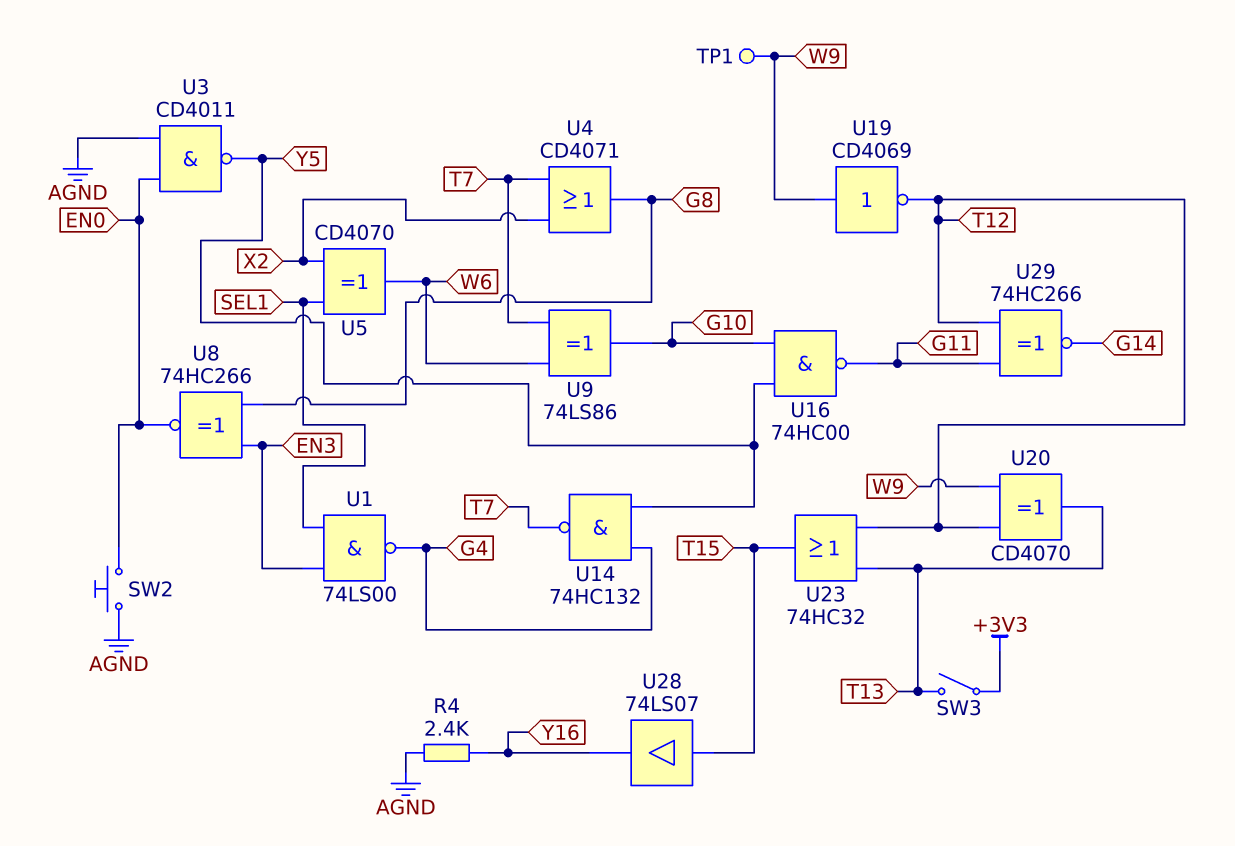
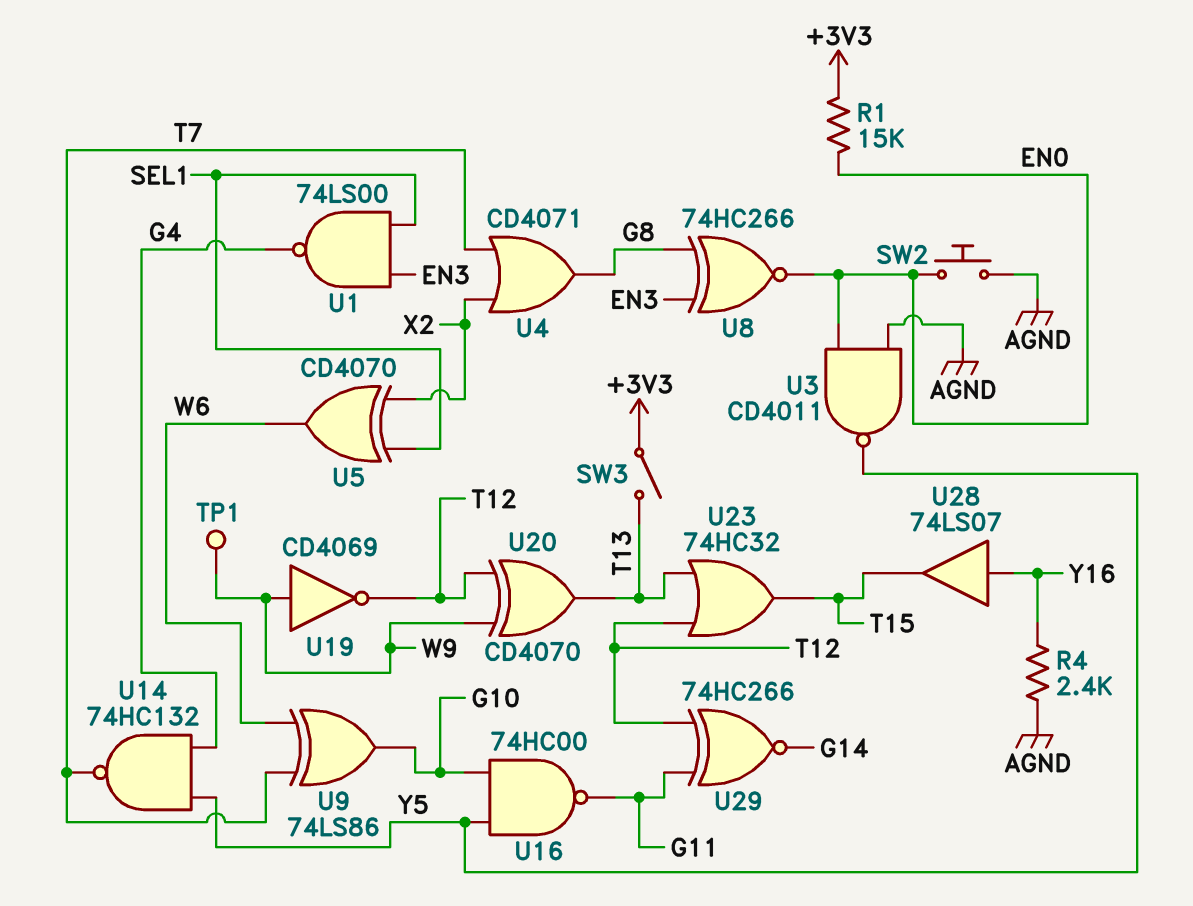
R1: none -> 15k (+3V3, EN0)
U28: buffer 74LS07 (in T15, out Y16) -> buffer 74LS07 (in Y16, out T15)

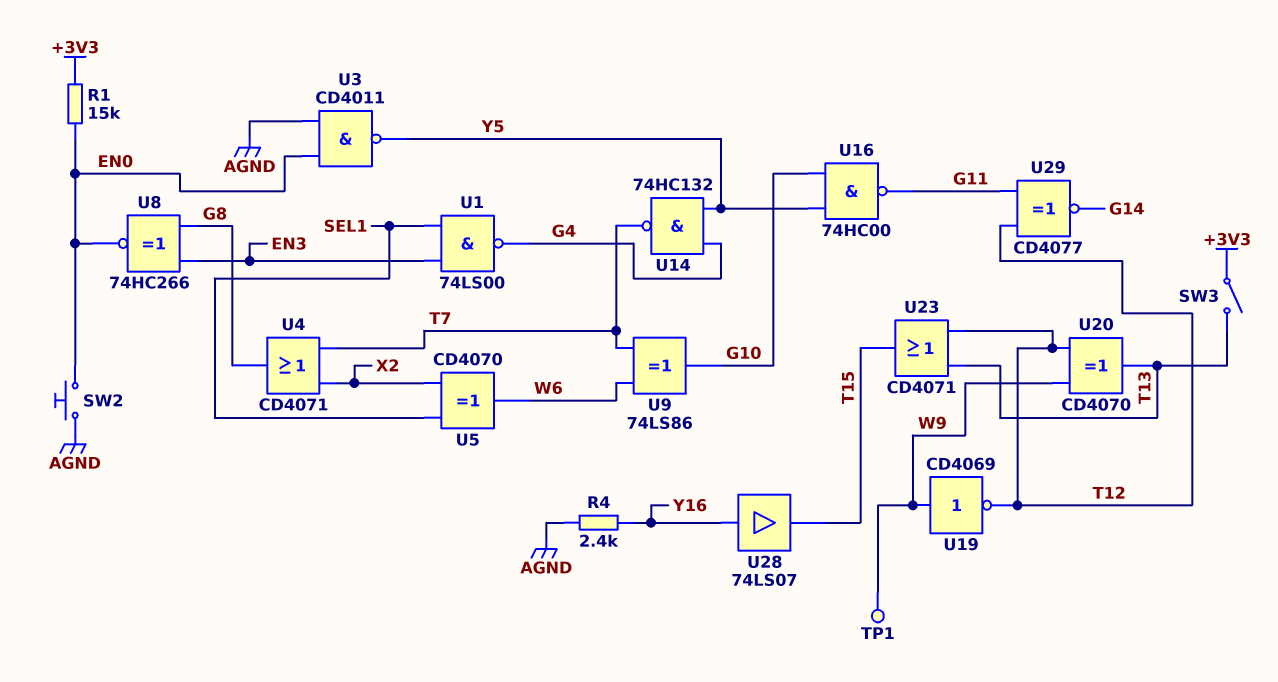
U23: OR 74HC32 (in T12, in T13, out T15) -> OR CD4071 (in T12, in T13, out T15)
U29: XNOR 74HC266 (in G11, in T12, out G14) -> XNOR CD4077 (in G11, in T12, out G14)

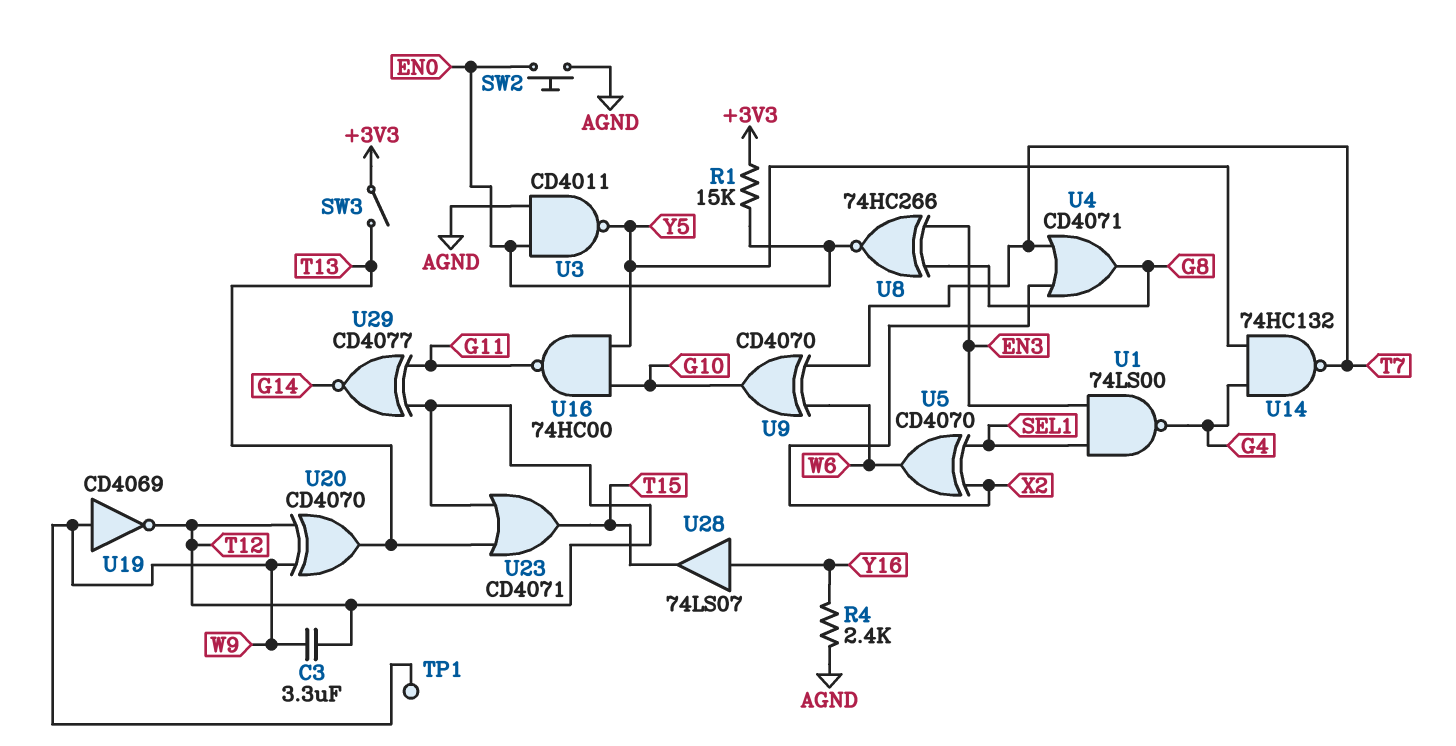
C3: none -> 3.3uF (T12, W9)
U9: XOR 74LS86 (in T7, in W6, out G10) -> XOR CD4070 (in T7, in W6, out G10)

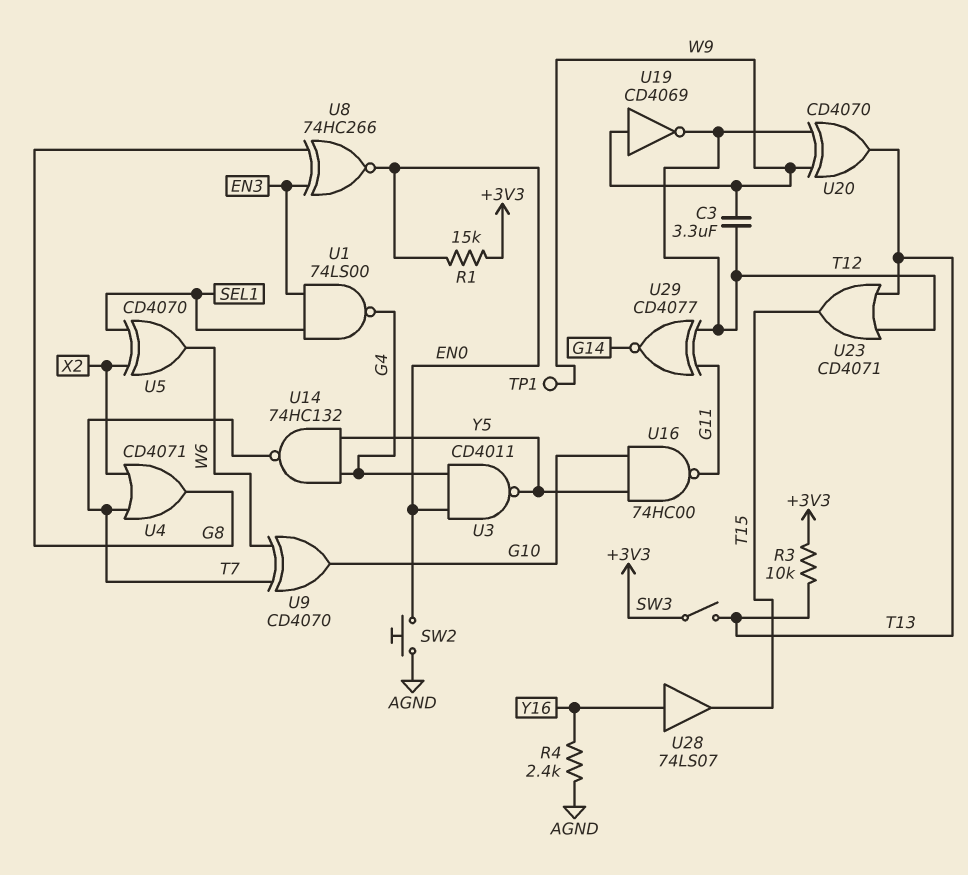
R3: none -> 10k (+3V3, T13)
U3: NAND CD4011 (in AGND, in EN0, out Y5) -> NAND CD4011 (in EN0, in G4, out Y5)

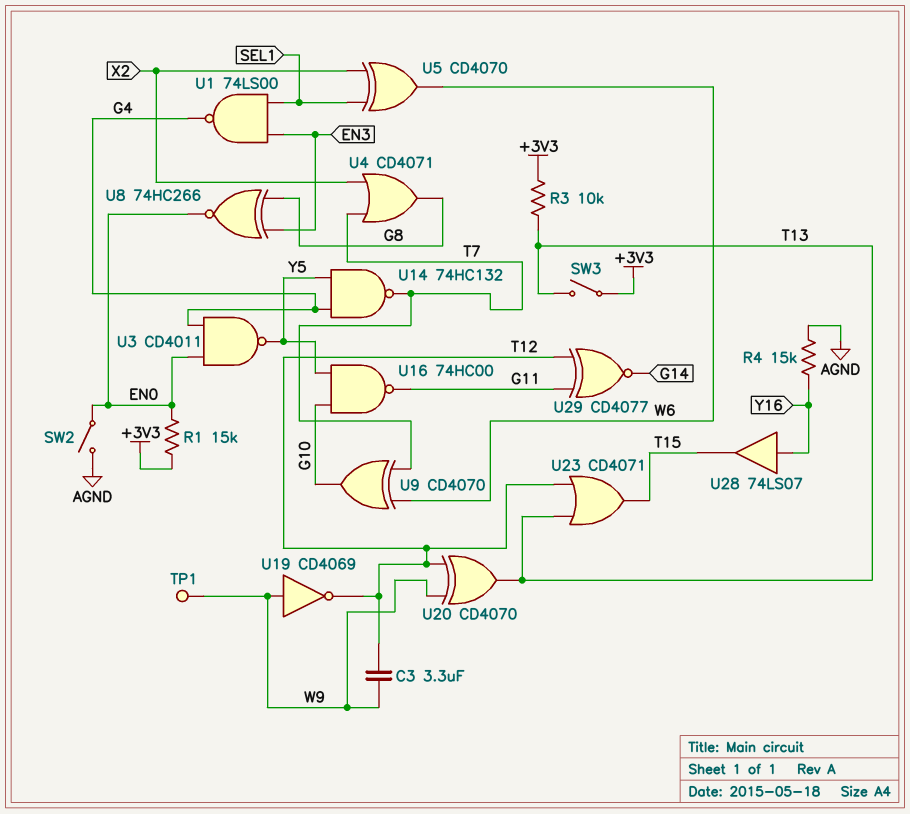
R4: 2.4k (AGND, Y16) -> 15k (AGND, Y16)
SW2: button (AGND, EN0) -> switch (AGND, EN0)

